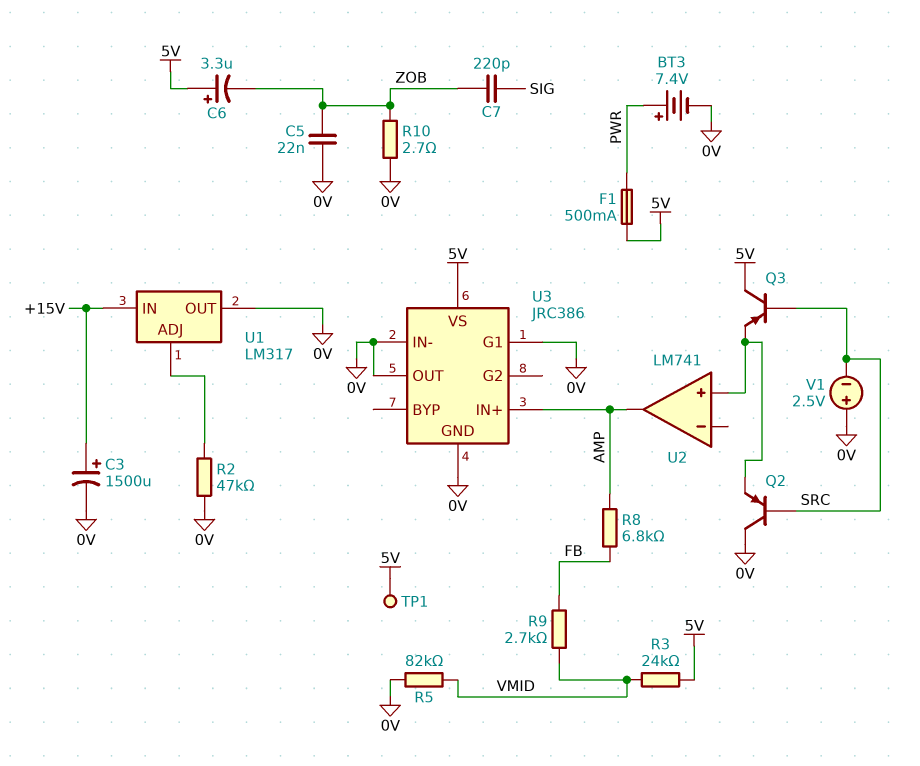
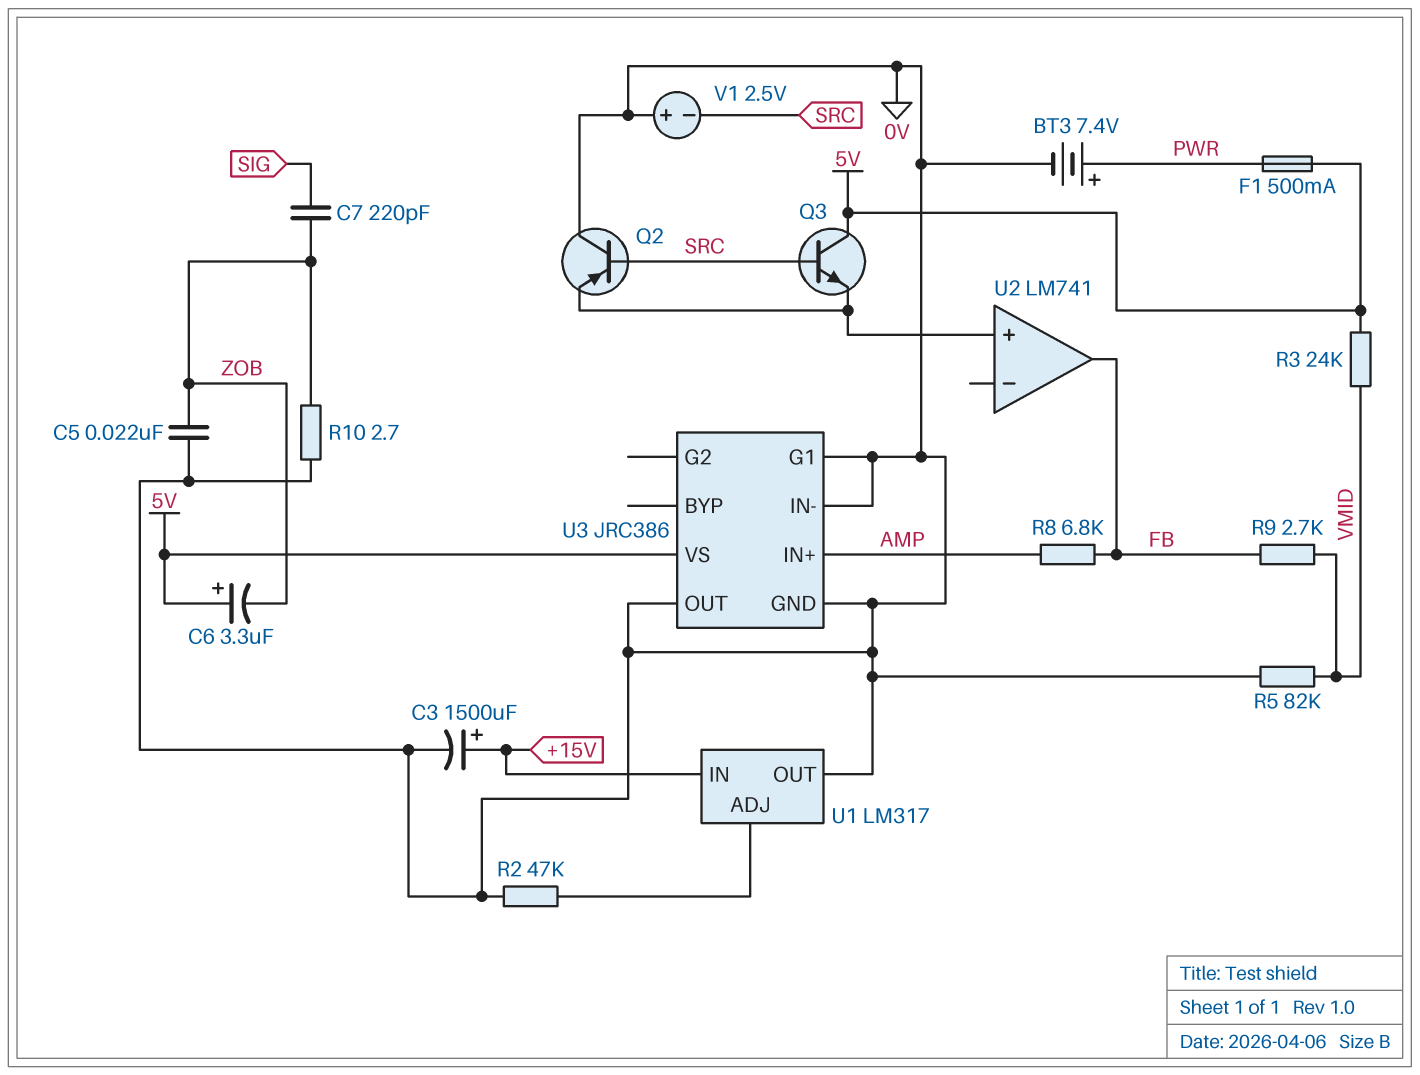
Q3: PNP (B SRC, C 5V, E U2/in+) -> NPN (B SRC, C 5V, E U2/in+)
TP1: test point (5V) -> none
U2 pin out: AMP -> FB

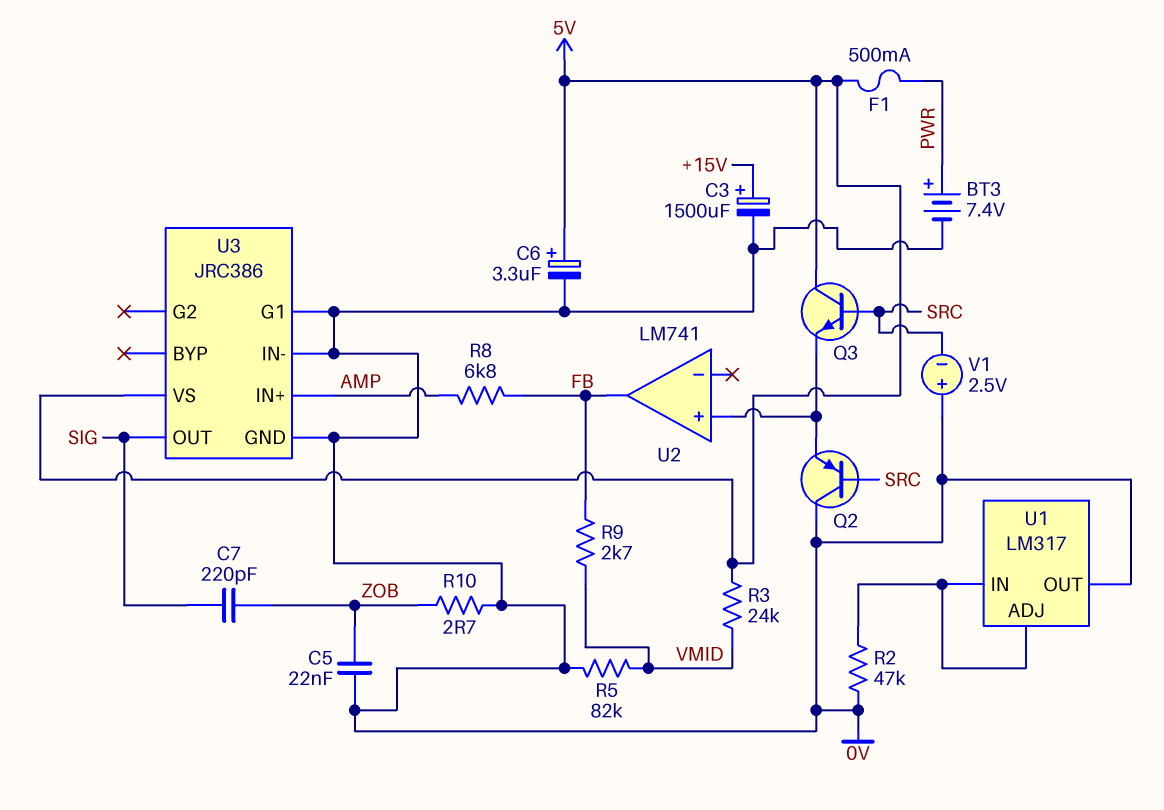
C6: 3.3uF (plus 5V, minus ZOB) -> 3.3uF (plus 5V, minus 0V)
U1 pin IN: +15V -> U1/ADJ
U3 pin OUT: 0V -> SIG

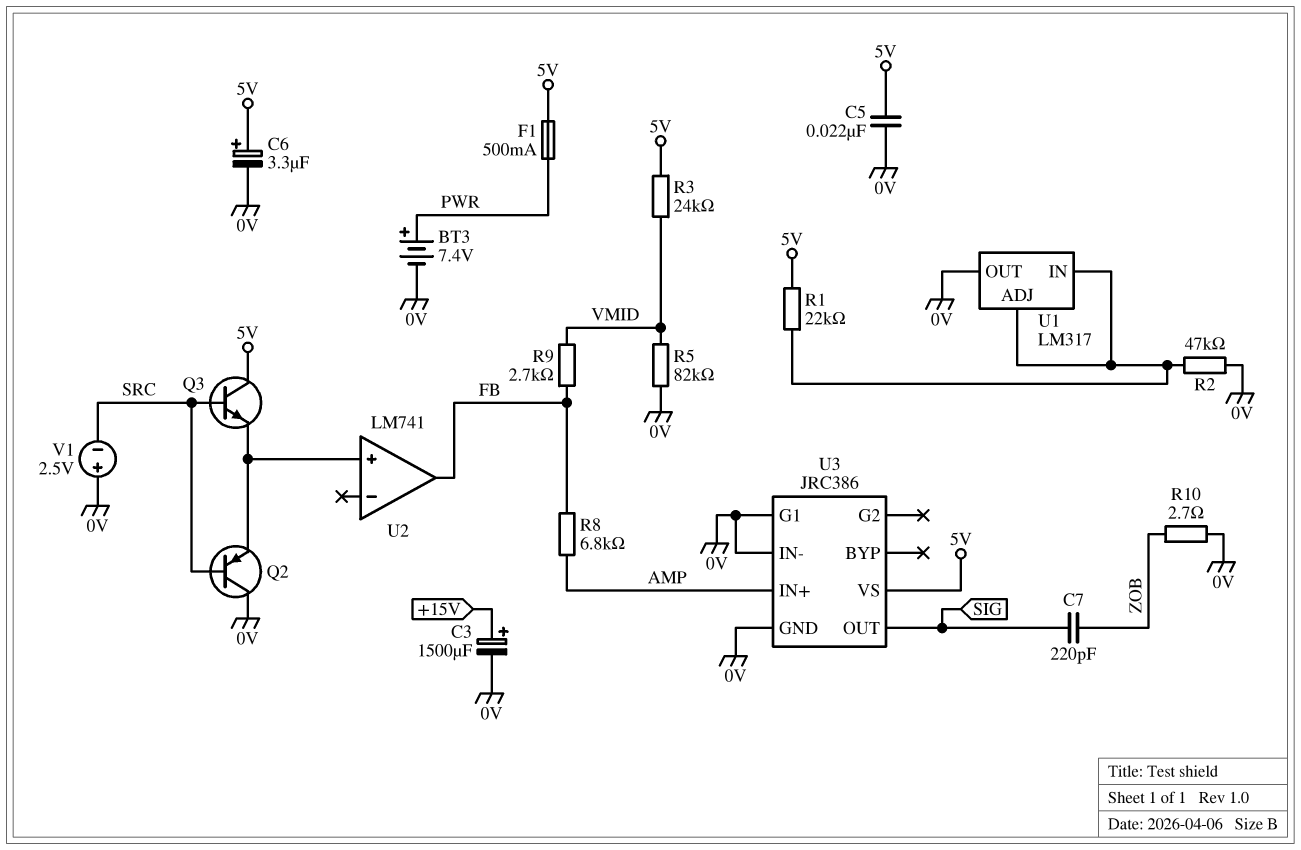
C5: 22nF (0V, ZOB) -> 22nF (0V, 5V)
R1: none -> 22k (5V, U1/ADJ)

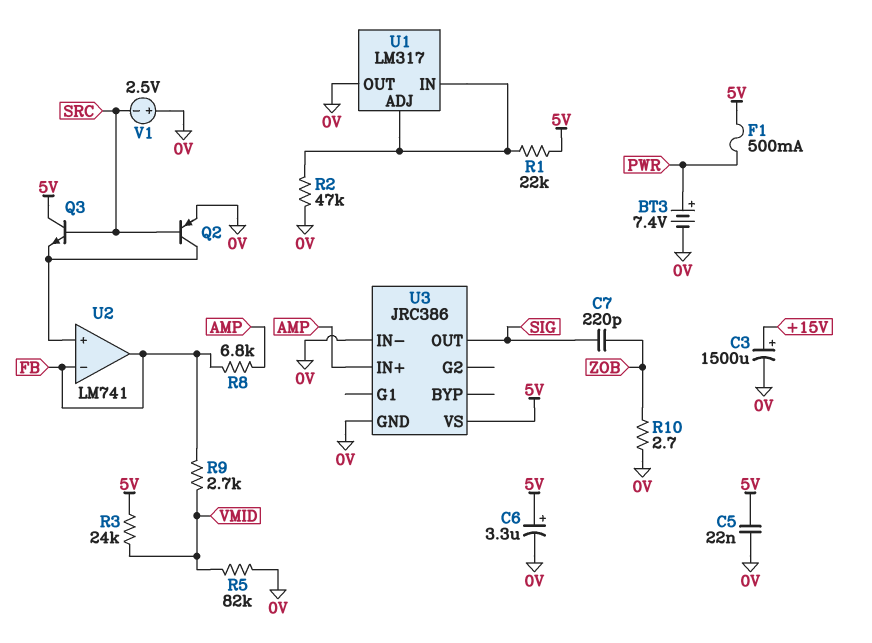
Q2: PNP (B SRC, C 0V, E U2/in+) -> PNP (B SRC, C U2/in+, E 0V)
U2 pin in-: none -> FB
U3 pin G1: 0V -> none

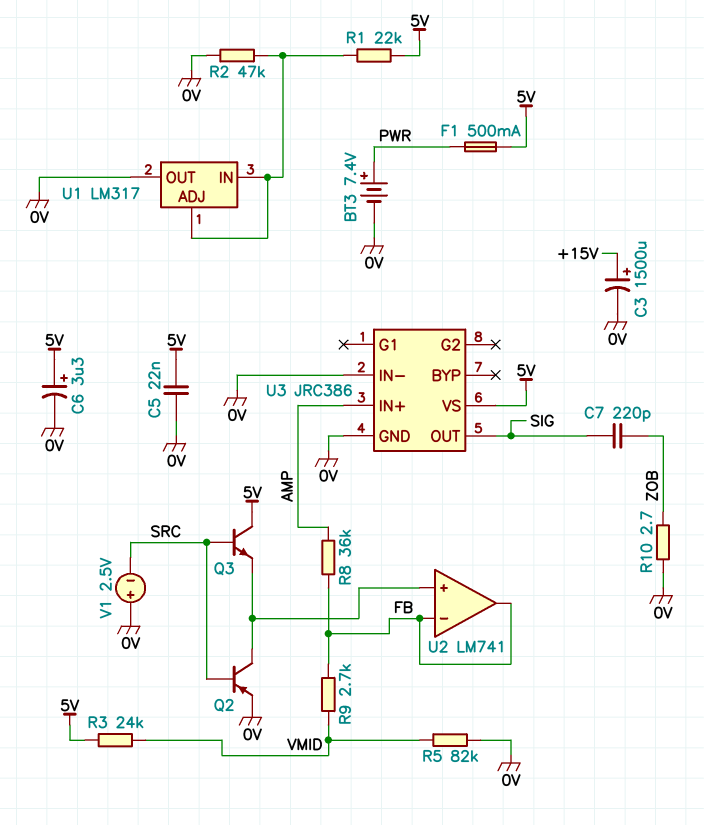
R8: 6.8k (AMP, FB) -> 36k (AMP, FB)

